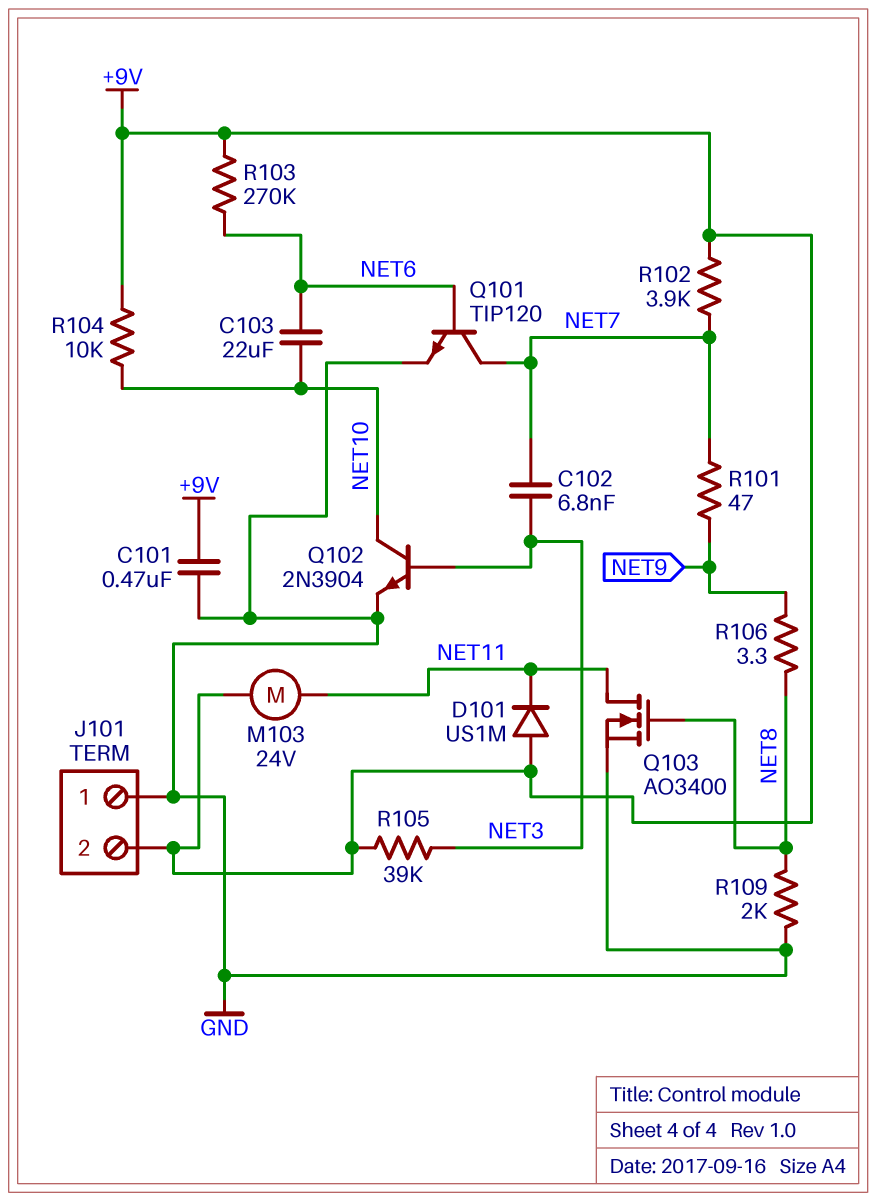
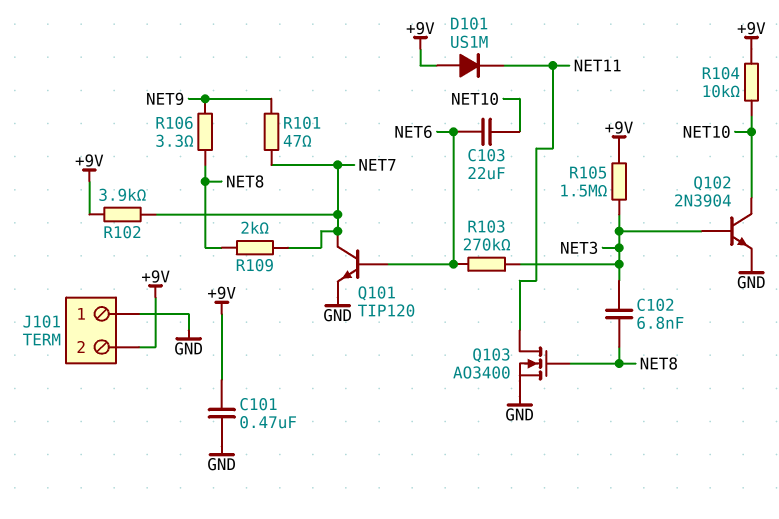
C102: 6.8nF (NET3, NET7) -> 6.8nF (NET3, NET8)
M103: motor 24V (+9V, NET11) -> none
R103: 270k (+9V, NET6) -> 270k (NET3, NET6)
R105: 39k (+9V, NET3) -> 1.5M (+9V, NET3)
R109: 2k (GND, NET8) -> 2k (NET7, NET8)

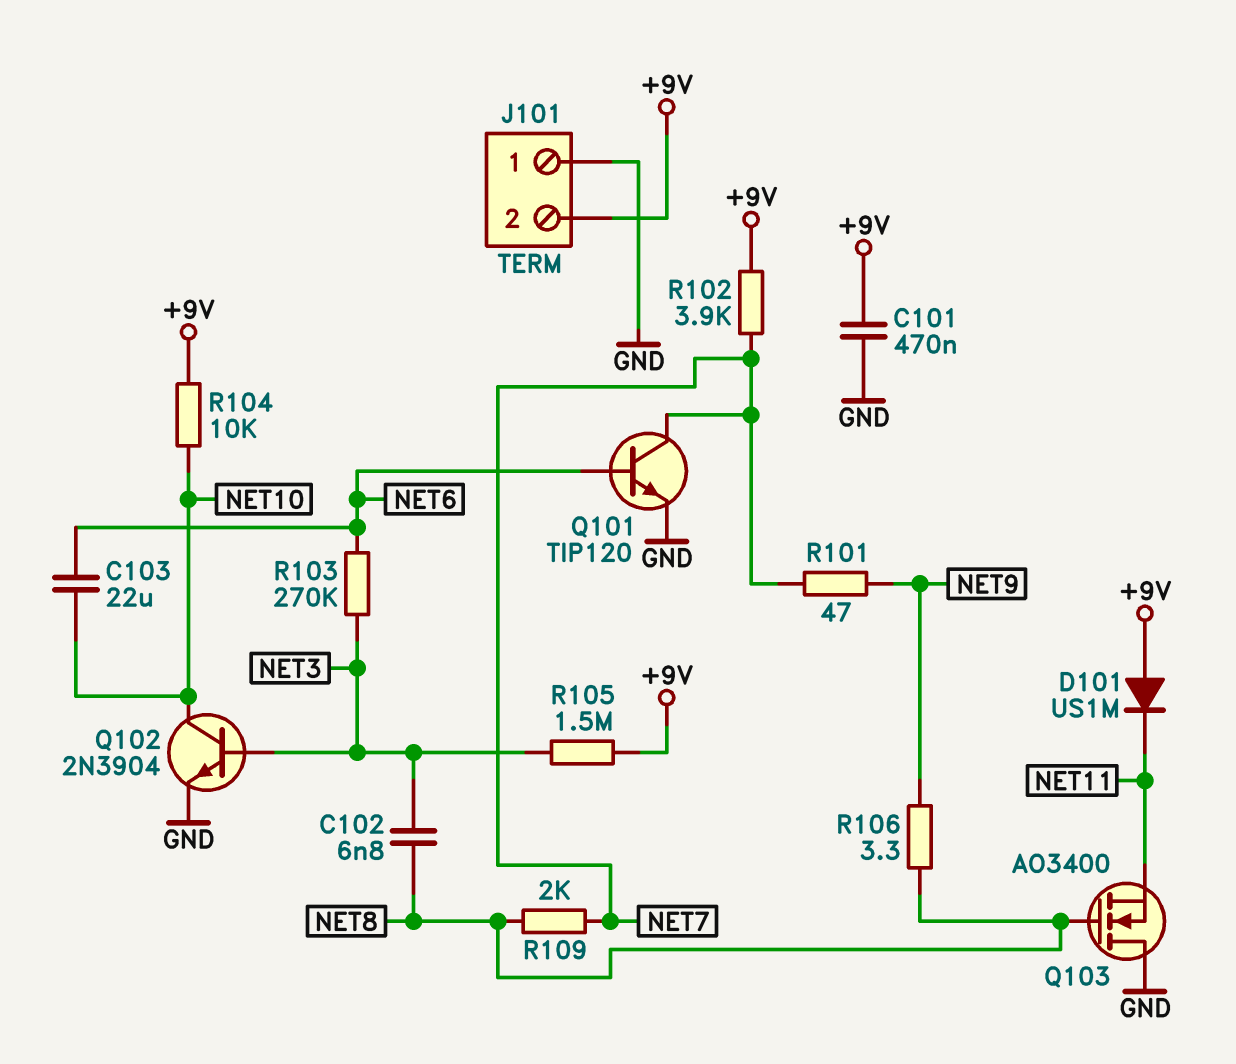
Q103: NMOS AO3400 (G NET8, D NET11, S GND) -> NMOS AO3400 (G NET8, D GND, S NET11)

